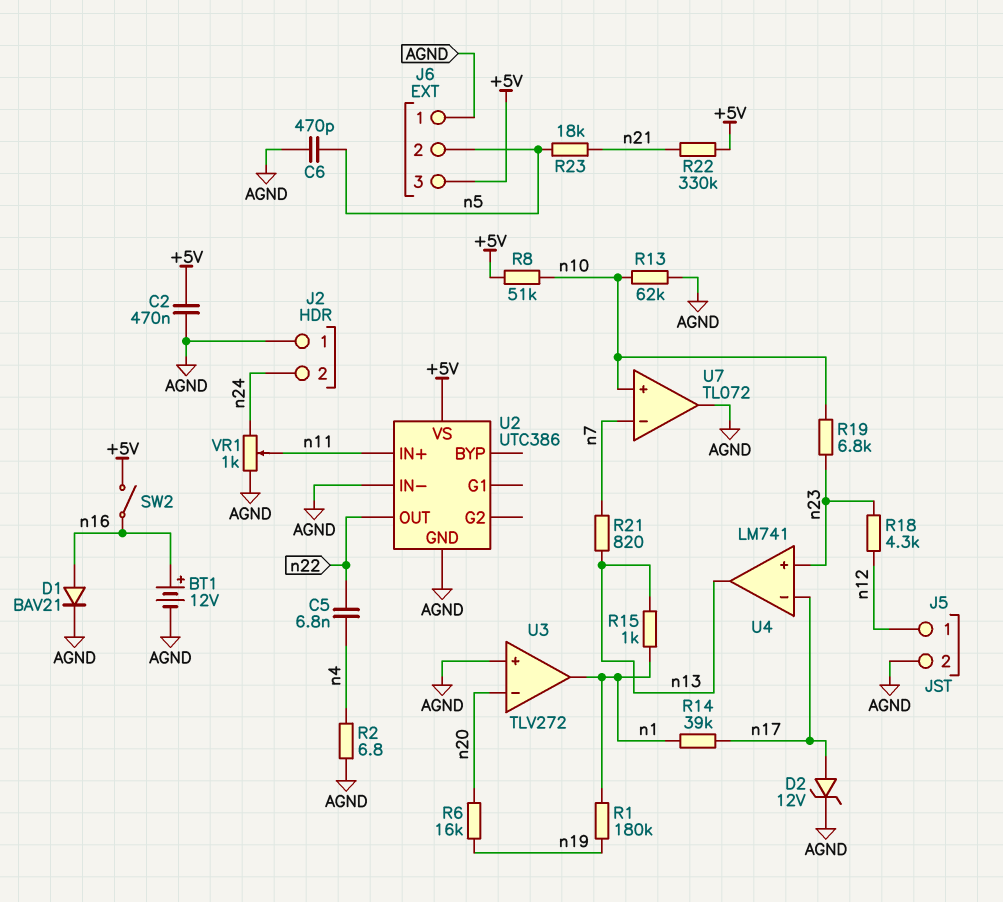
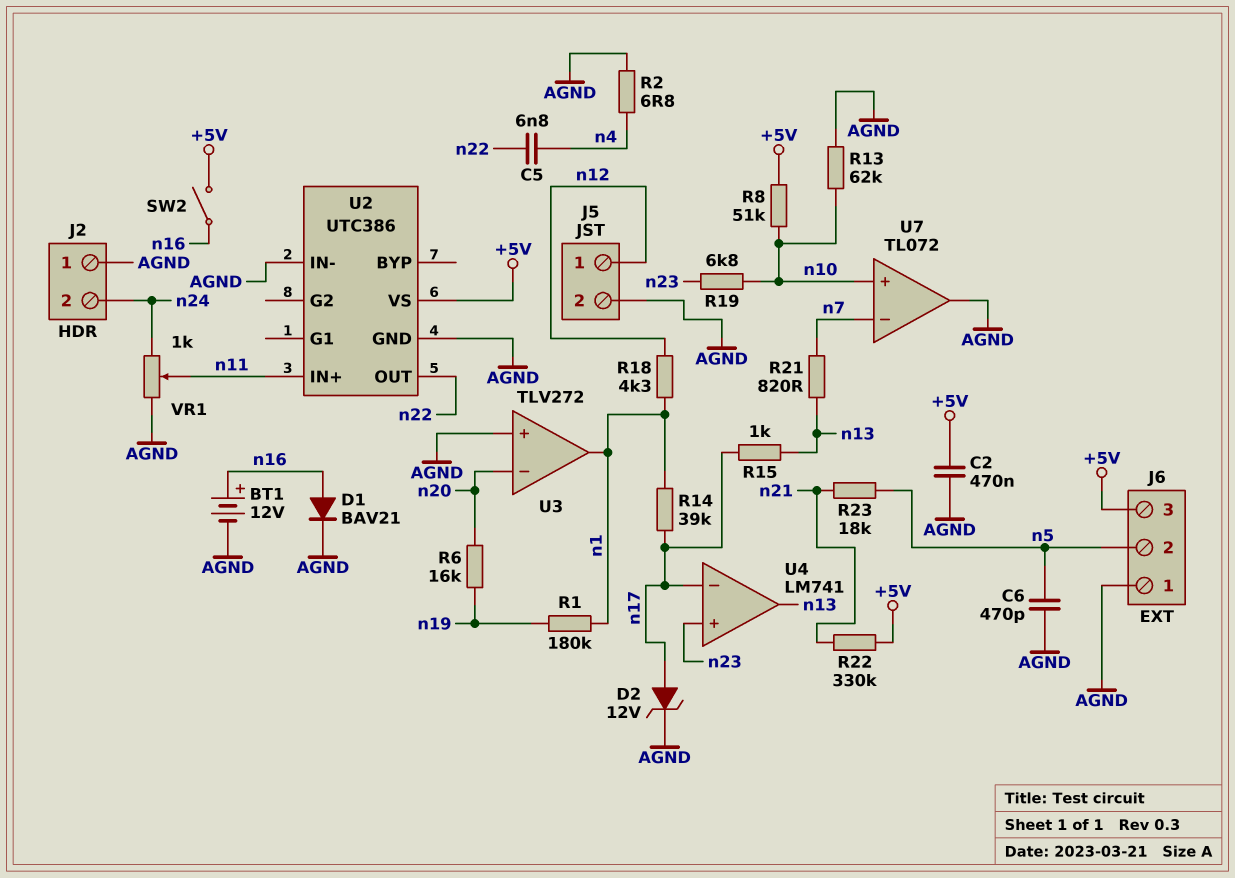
R15: 1k (n1, n13) -> 1k (n13, n17)
R18: 4.3k (n12, n23) -> 4.3k (n1, n12)

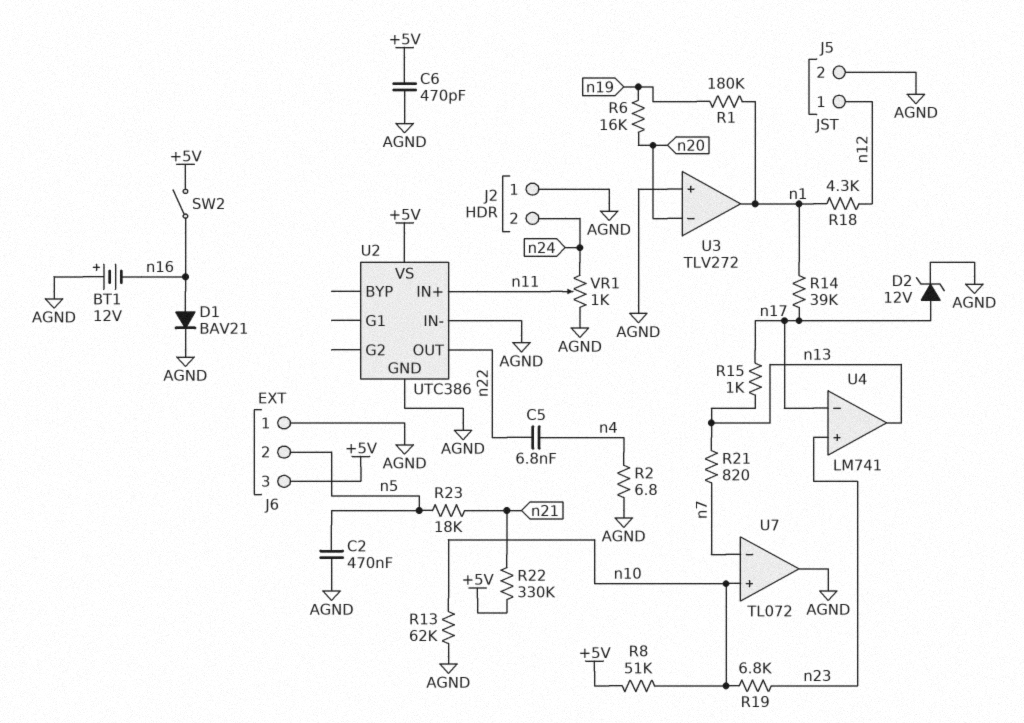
BT1: 12V (plus n16, minus AGND) -> 12V (plus AGND, minus n16)
C2: 470nF (+5V, AGND) -> 470nF (AGND, n5)
C6: 470pF (AGND, n5) -> 470pF (+5V, AGND)

